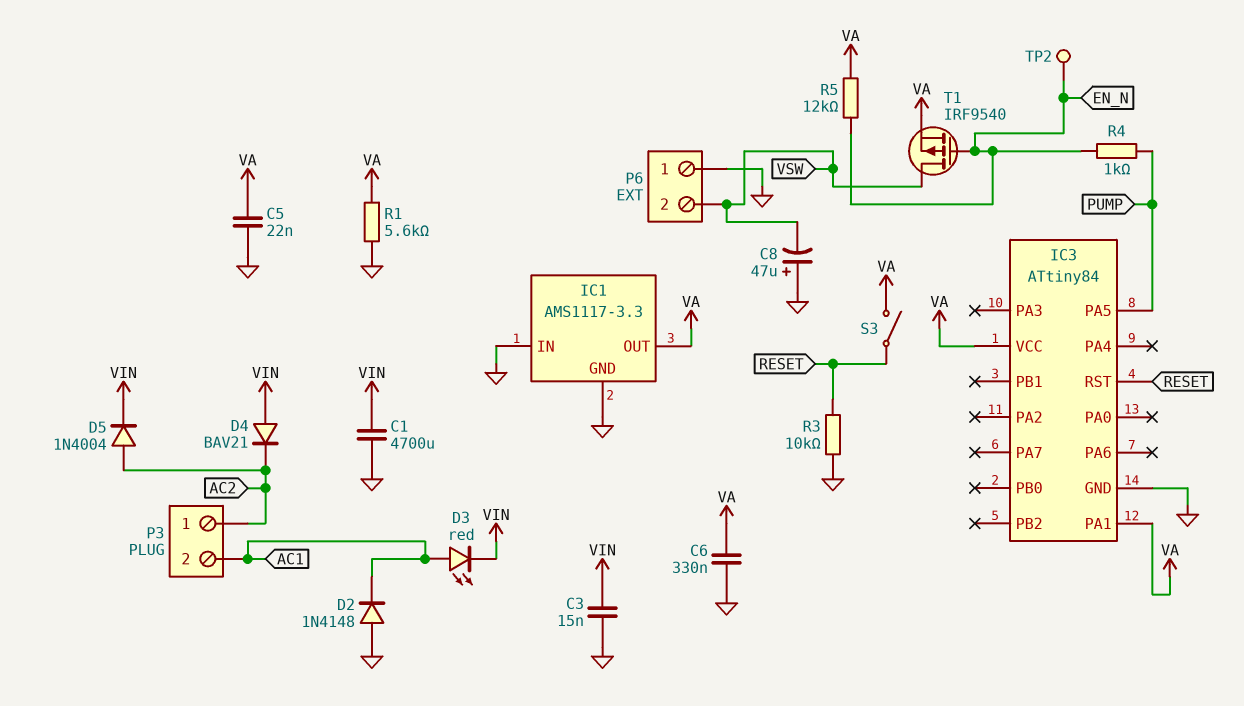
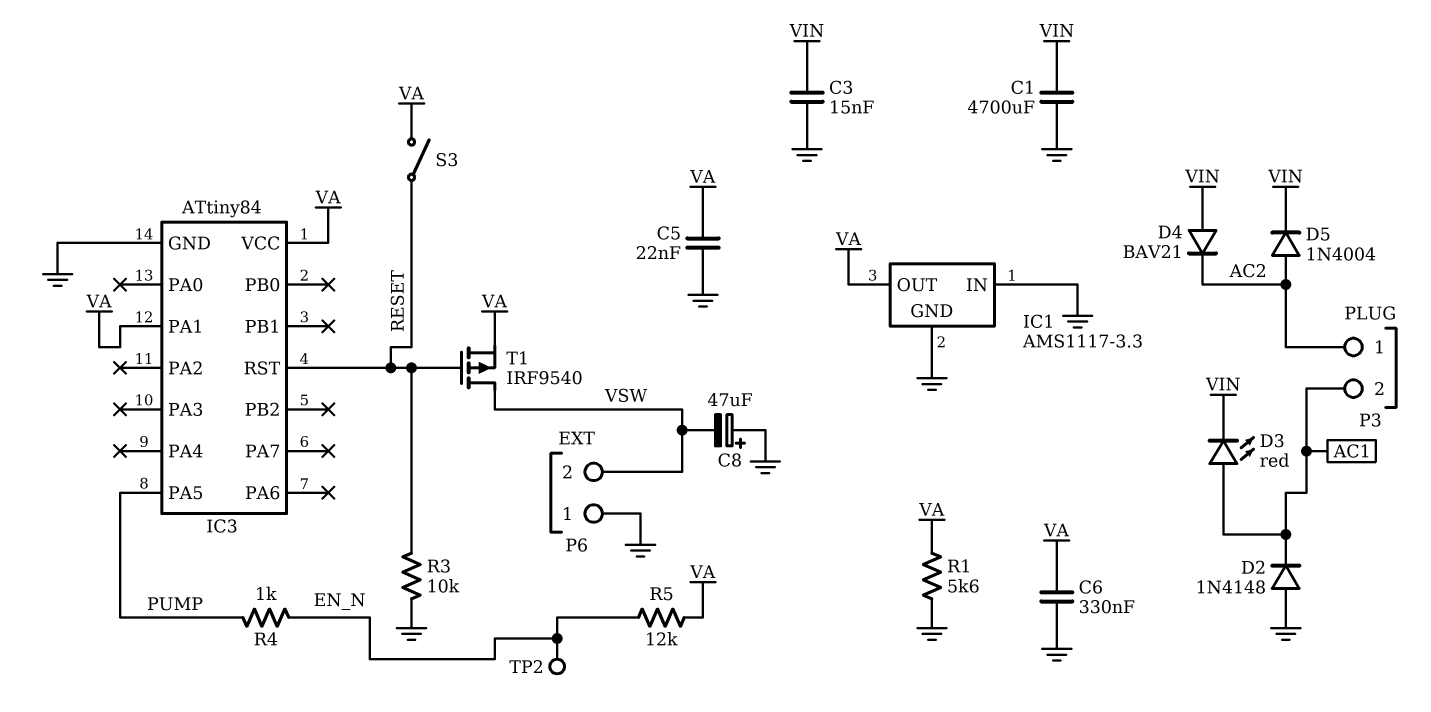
T1: PMOS IRF9540 (G EN_N, D VSW, S VA) -> PMOS IRF9540 (G RESET, D VSW, S VA)

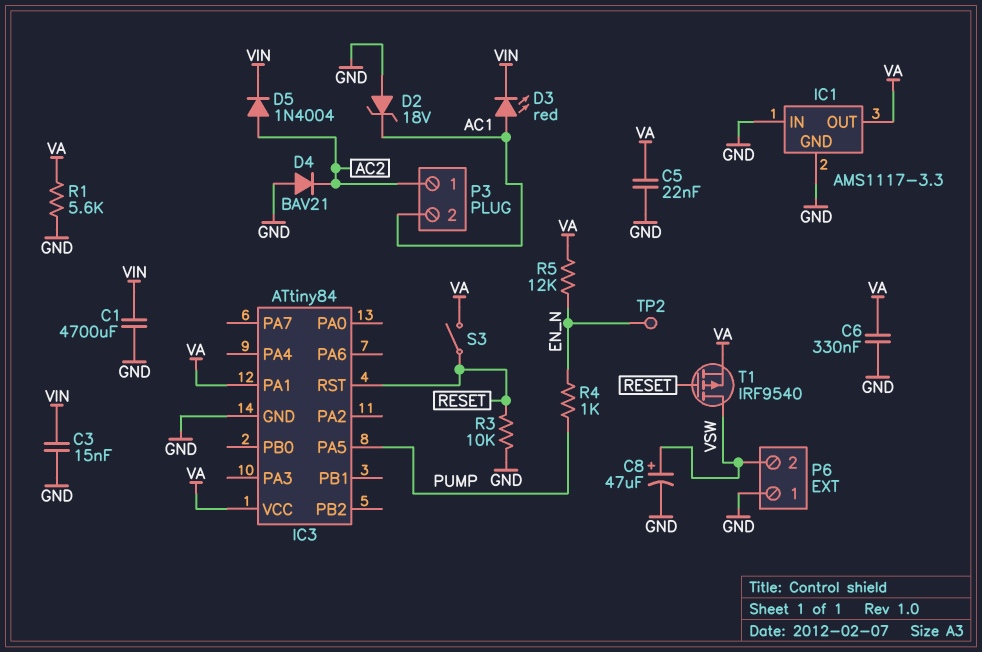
C8: 47uF (plus GND, minus VSW) -> 47uF (plus VSW, minus GND)
D2: diode 1N4148 (A GND, K AC1) -> zener 18V (A GND, K AC1)
D4: diode BAV21 (A VIN, K AC2) -> diode BAV21 (A GND, K AC2)

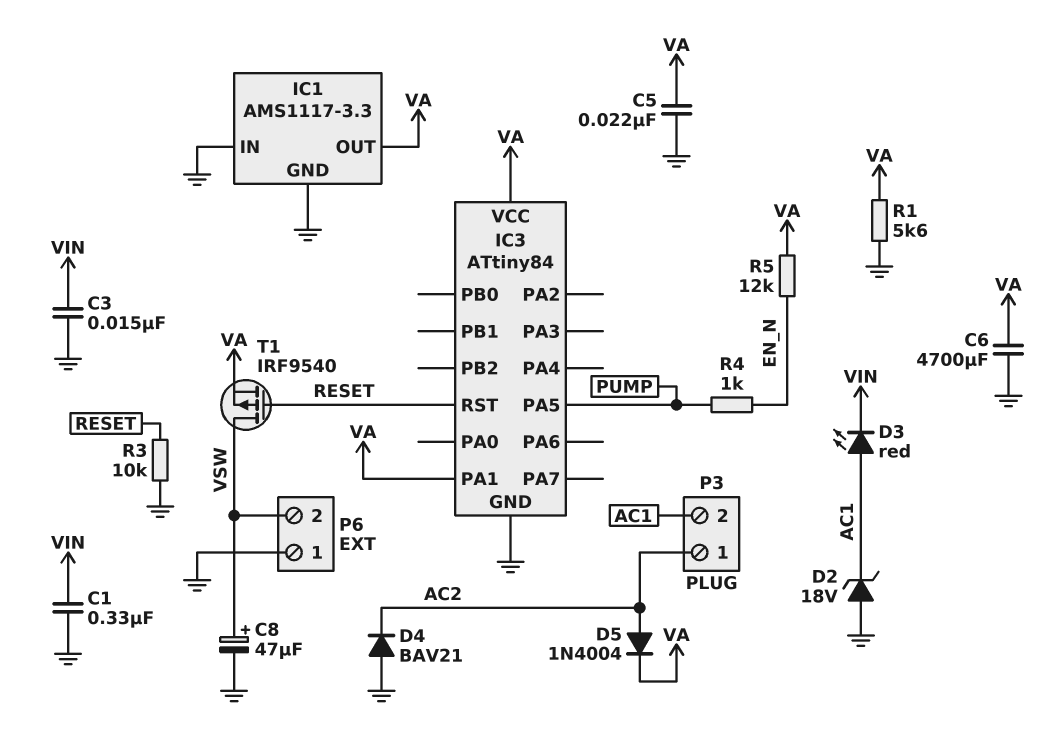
C1: 4700uF (GND, VIN) -> 330nF (GND, VIN)
C6: 330nF (GND, VA) -> 4700uF (GND, VA)
D5: diode 1N4004 (A AC2, K VIN) -> diode 1N4004 (A AC2, K VA)
S3: switch (RESET, VA) -> none
TP2: test point (EN_N) -> none

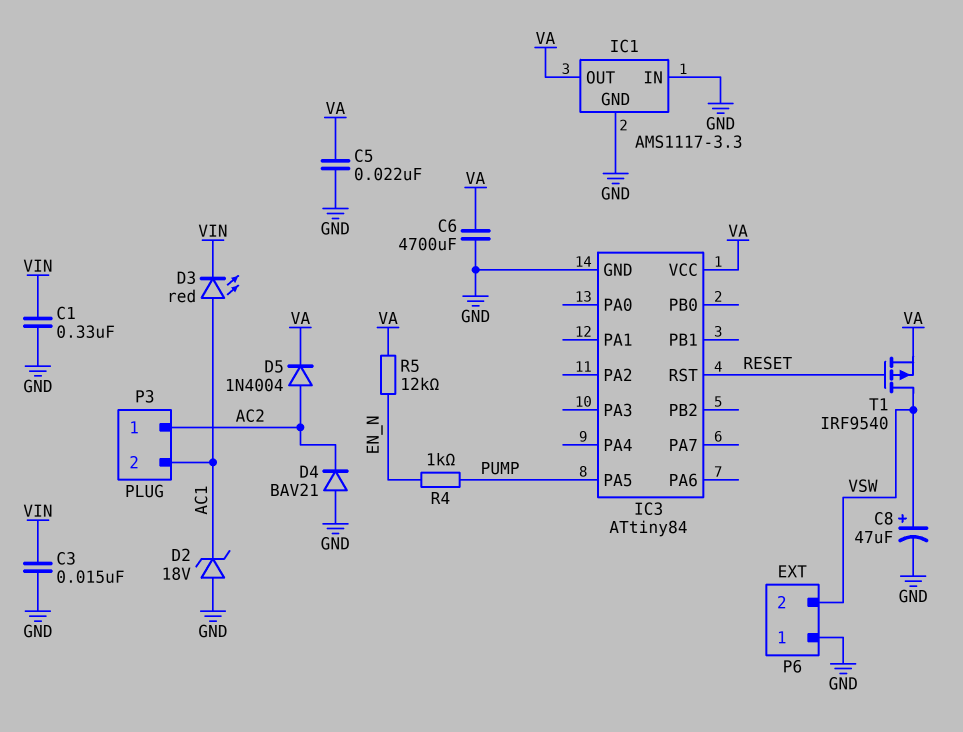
IC3 pin PA1: VA -> none
R1: 5.6k (GND, VA) -> none
R3: 10k (GND, RESET) -> none

